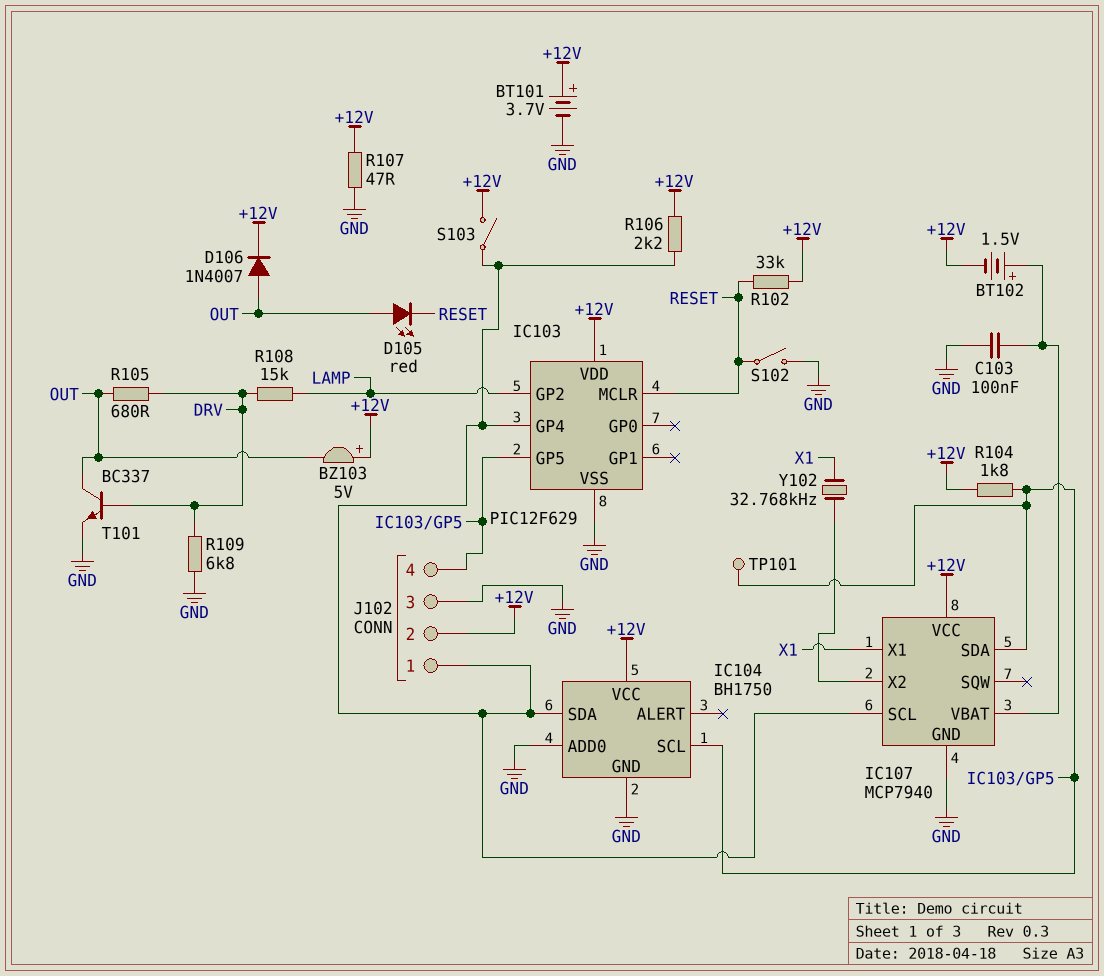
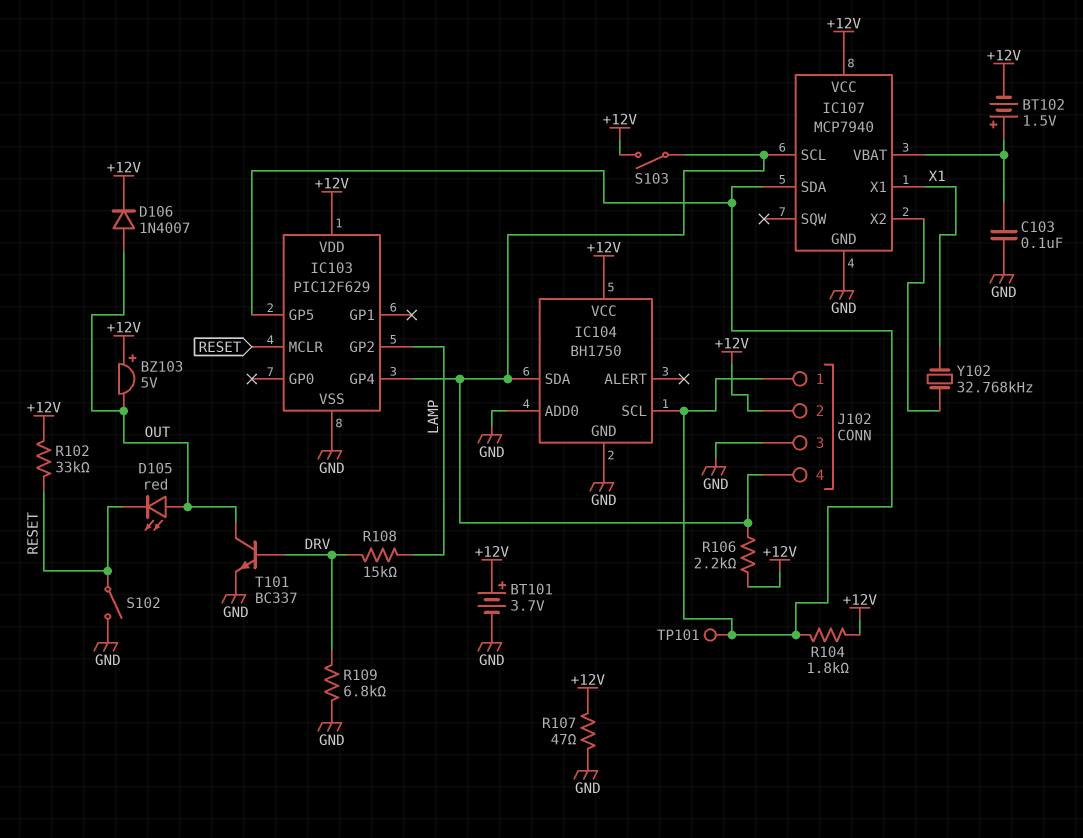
J102 pin 1: IC103/GP4 -> IC103/GP5
J102 pin 4: IC103/GP5 -> IC103/GP4
R105: 680 (DRV, OUT) -> none

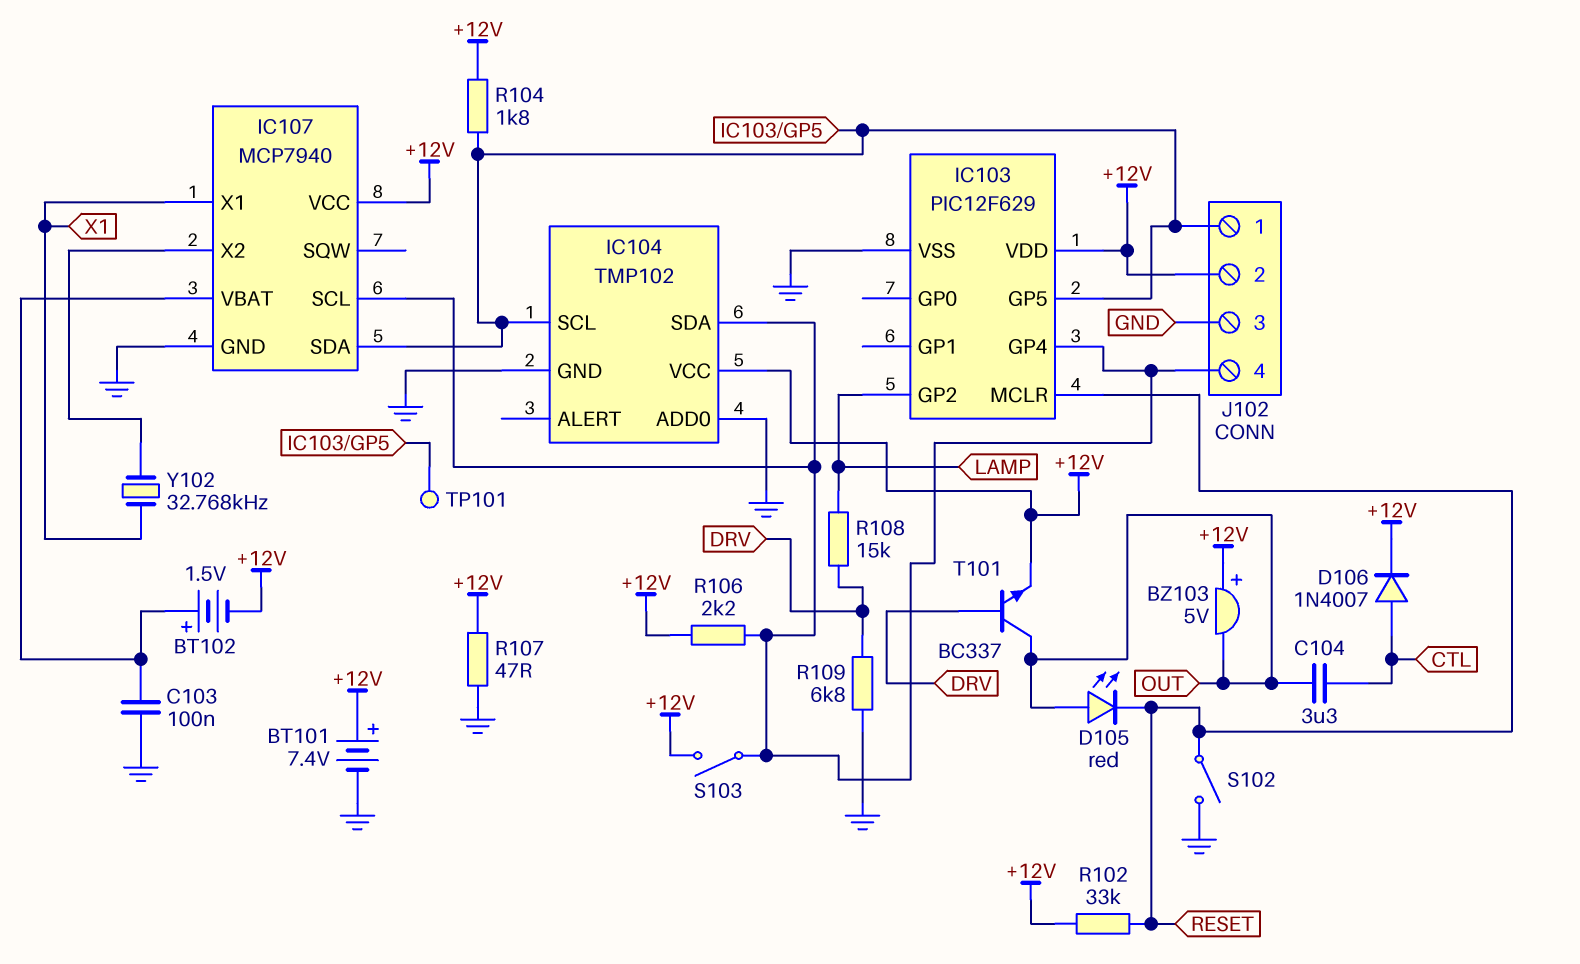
BT101: 3.7V (plus +12V, minus GND) -> 7.4V (plus +12V, minus GND)
C104: none -> 3.3uF (CTL, OUT)
D106: diode 1N4007 (A OUT, K +12V) -> diode 1N4007 (A CTL, K +12V)
IC104: BH1750 -> TMP102
T101: NPN BC337 (B DRV, C OUT, E GND) -> NPN BC337 (B DRV, C OUT, E +12V)

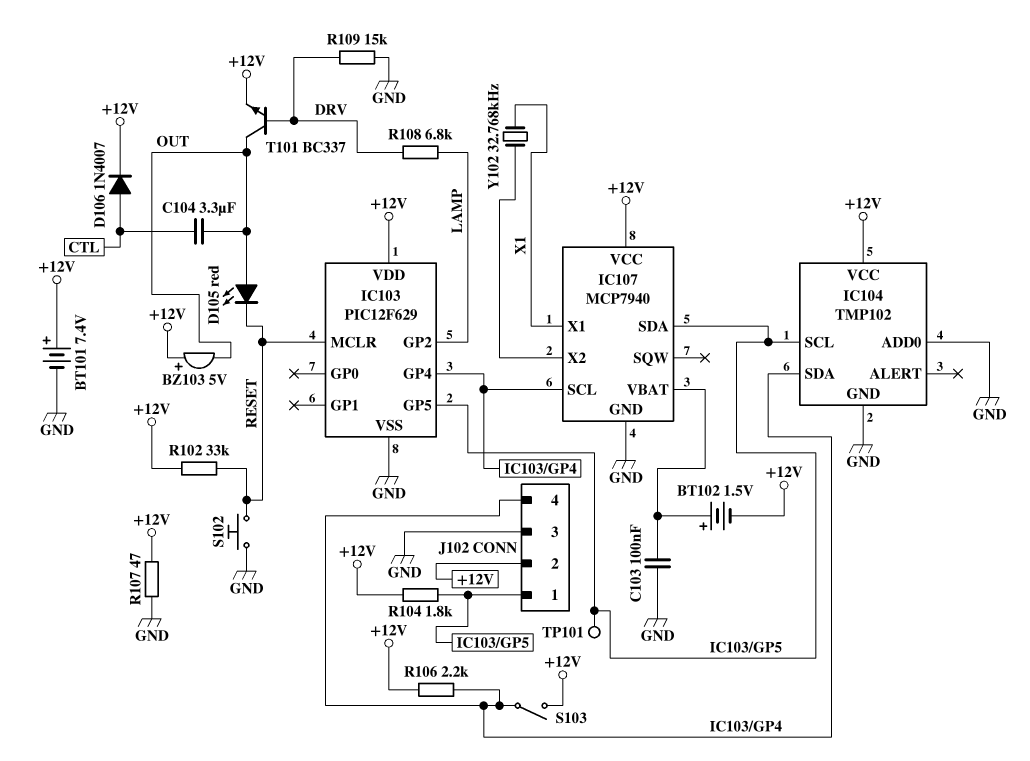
R108: 15k (DRV, LAMP) -> 6.8k (DRV, LAMP)
R109: 6.8k (DRV, GND) -> 15k (DRV, GND)
S102: switch (GND, RESET) -> button (GND, RESET)

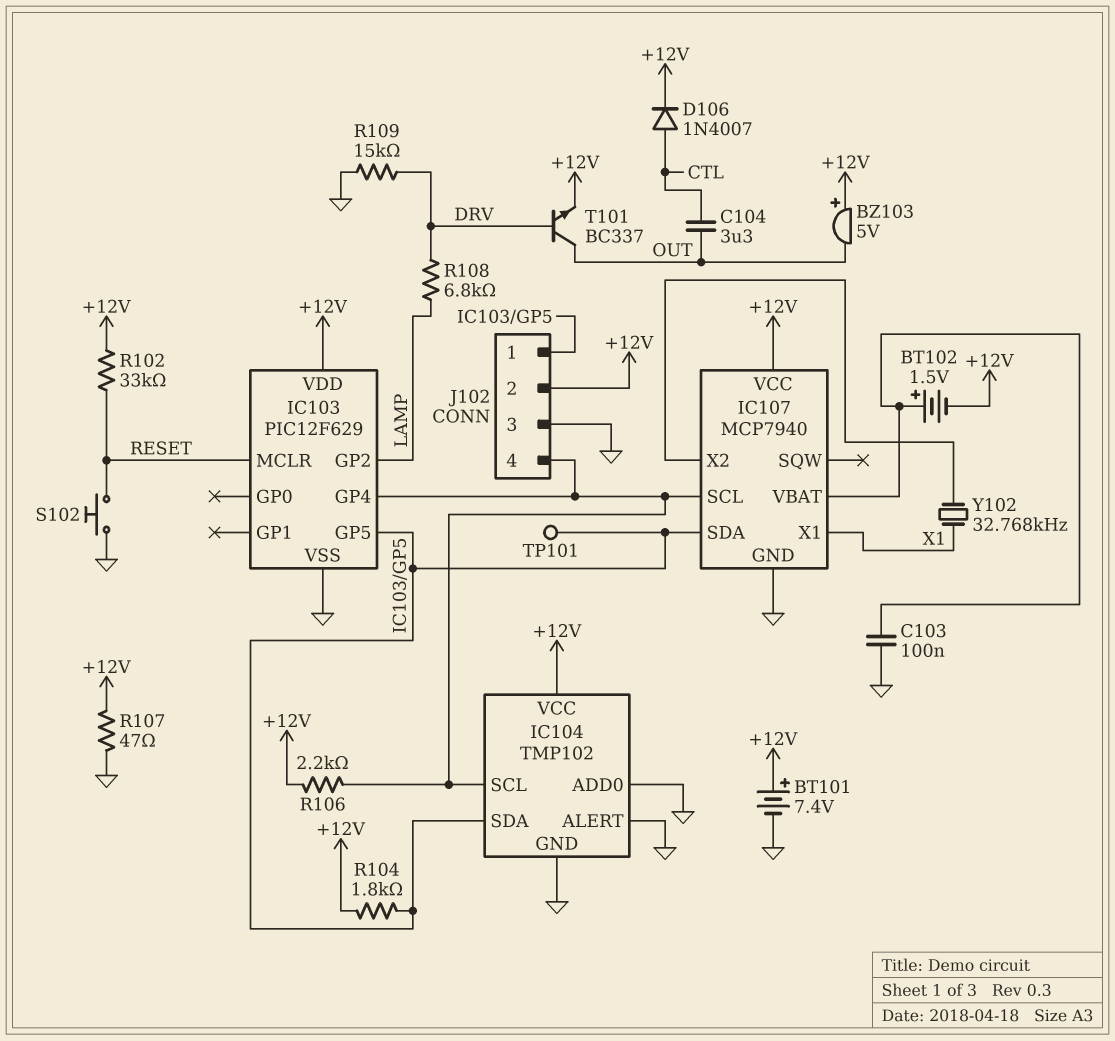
D105: LED red (A OUT, K RESET) -> none
IC104 pin ALERT: none -> GND
IC104 pin SCL: IC103/GP5 -> IC103/GP4
IC104 pin SDA: IC103/GP4 -> IC103/GP5
S103: switch (+12V, IC103/GP4) -> none

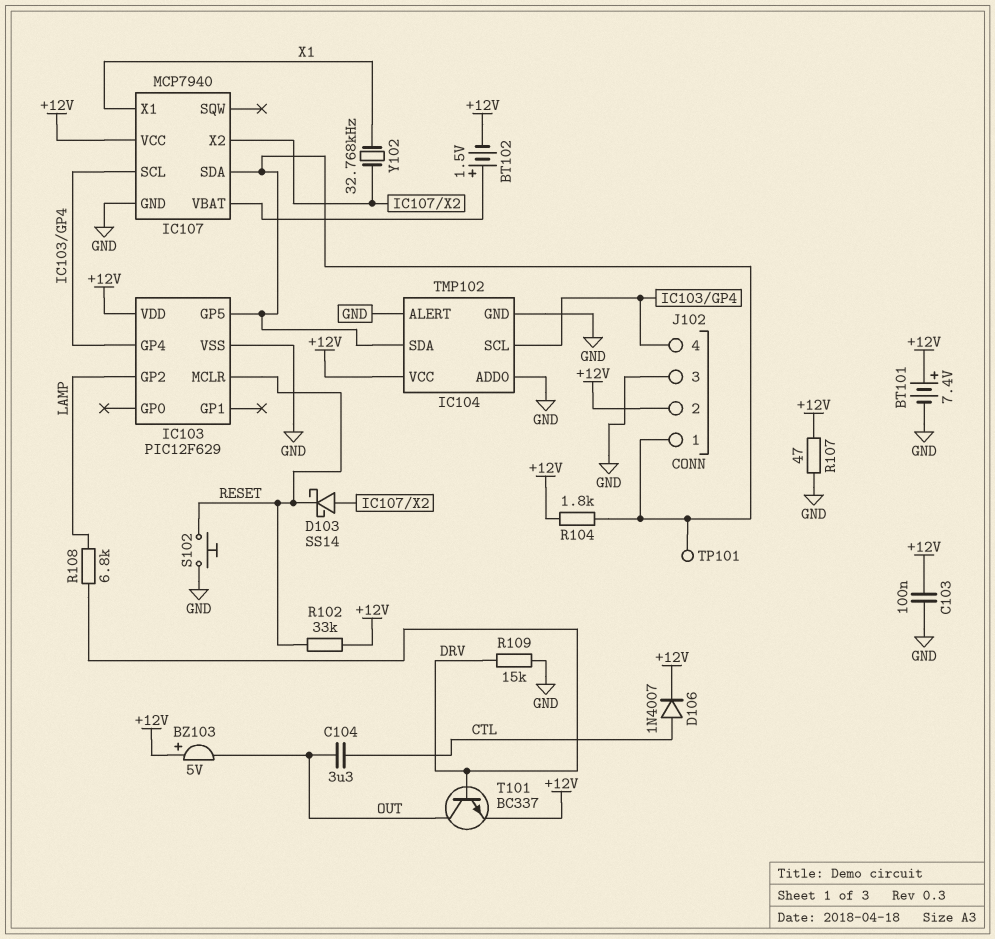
C103: 100nF (GND, IC107/VBAT) -> 100nF (+12V, GND)
D103: none -> schottky SS14 (A IC107/X2, K RESET)
R106: 2.2k (+12V, IC103/GP4) -> none

